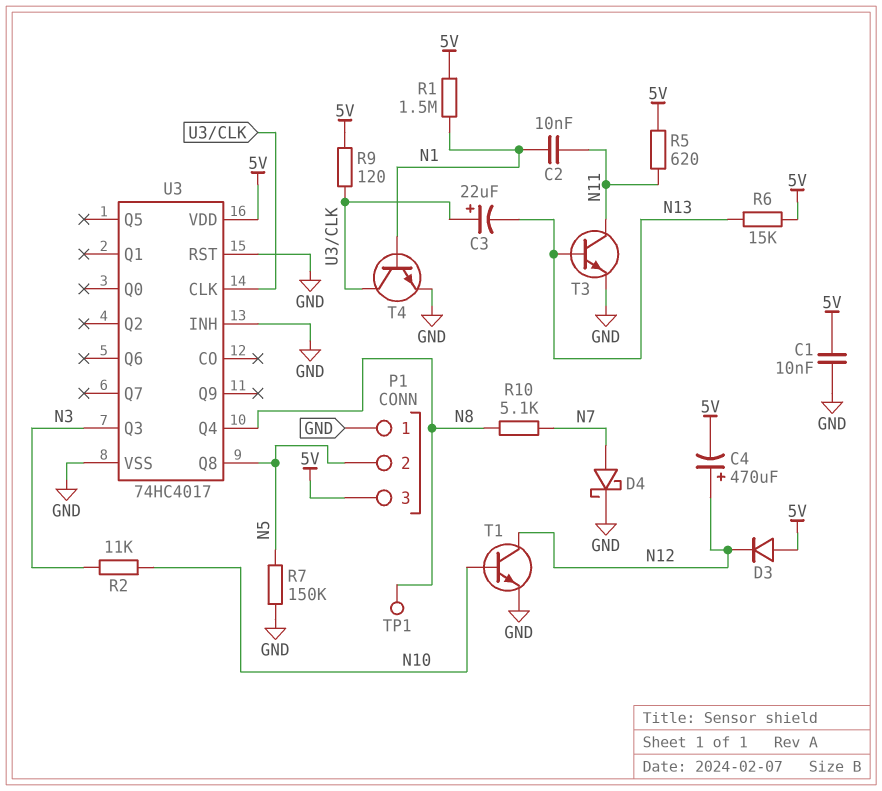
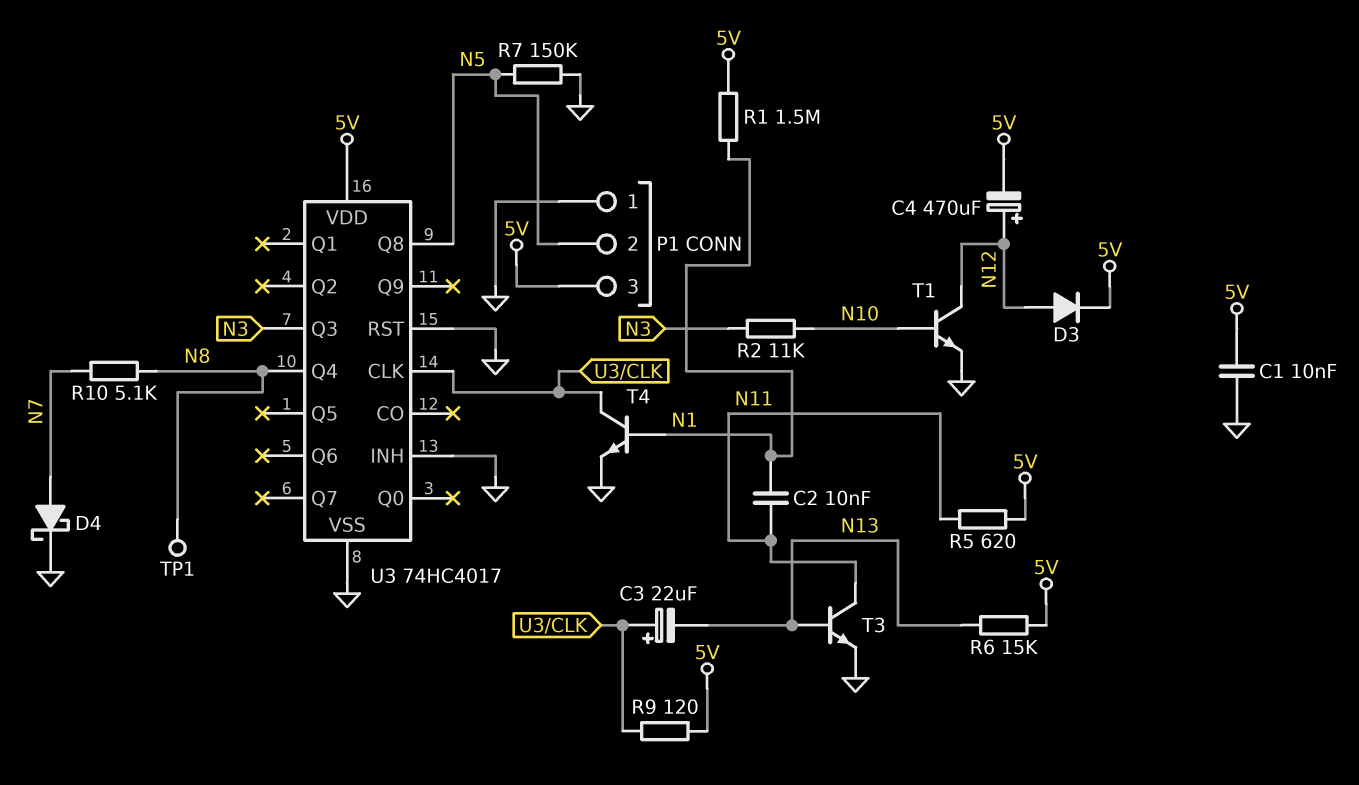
D3: diode (A 5V, K N12) -> diode (A N12, K 5V)

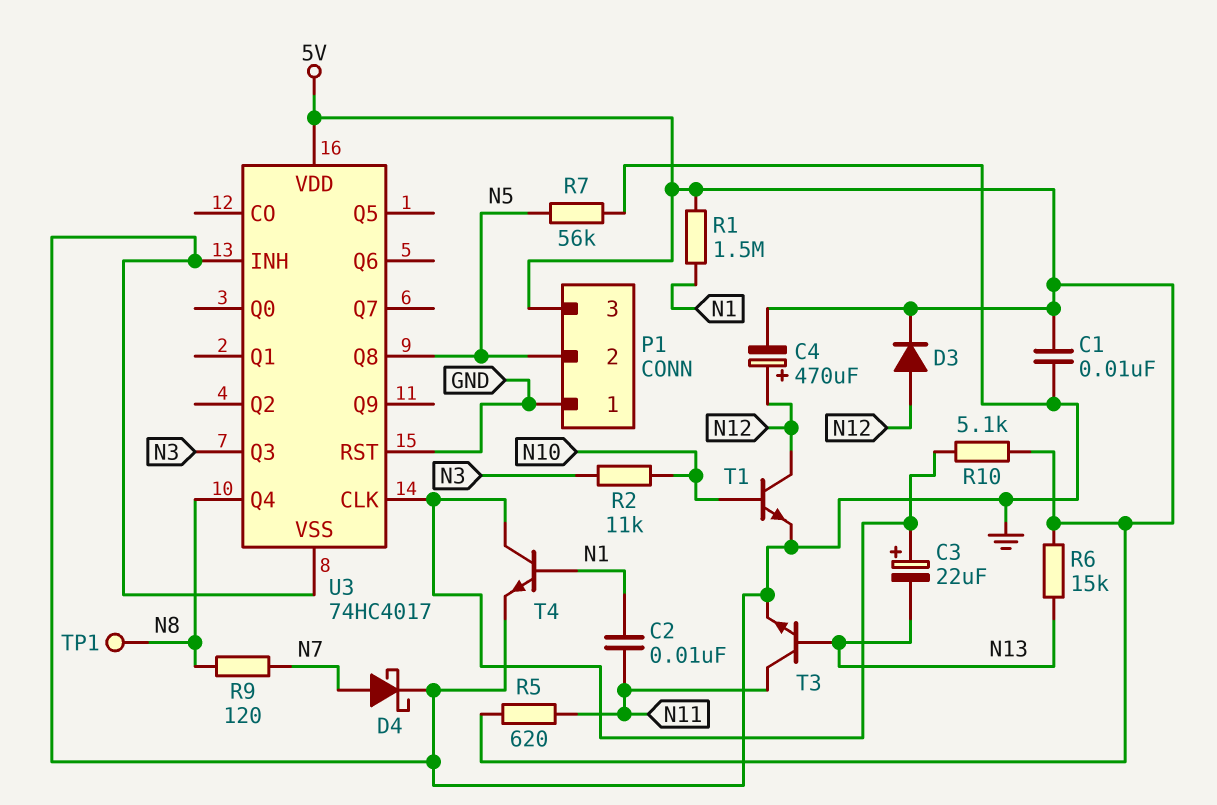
R7: 150k (GND, N5) -> 56k (GND, N5)
R9: 120 (5V, U3/CLK) -> 120 (N7, N8)
R10: 5.1k (N7, N8) -> 5.1k (5V, U3/CLK)

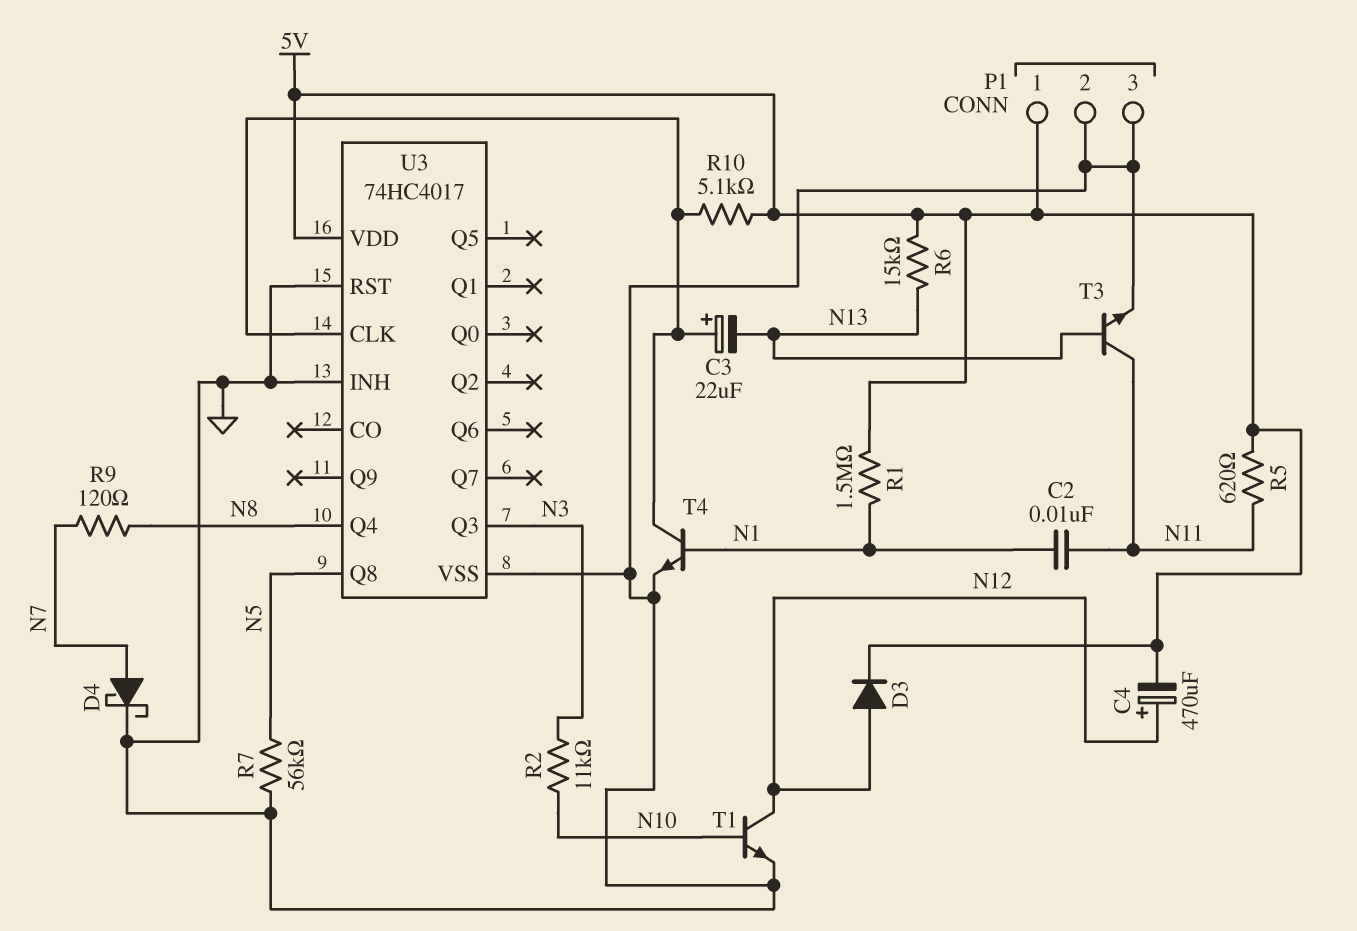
C1: 10nF (5V, GND) -> none
P1 pin 1: GND -> 5V
P1 pin 2: N5 -> GND
P1 pin 3: 5V -> GND
TP1: test point (N8) -> none

